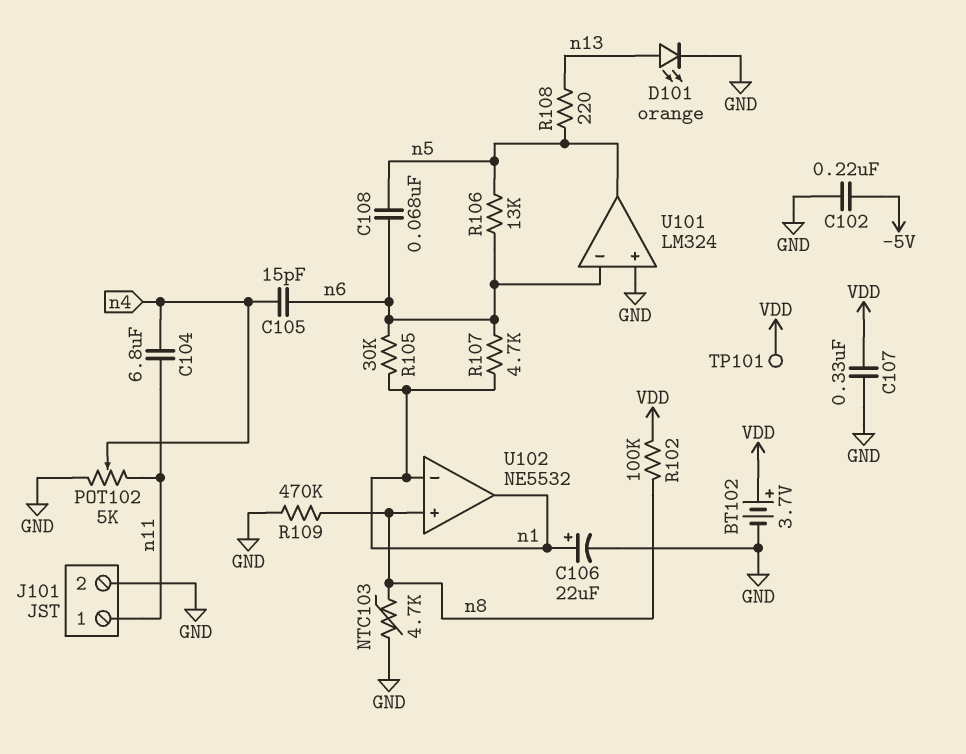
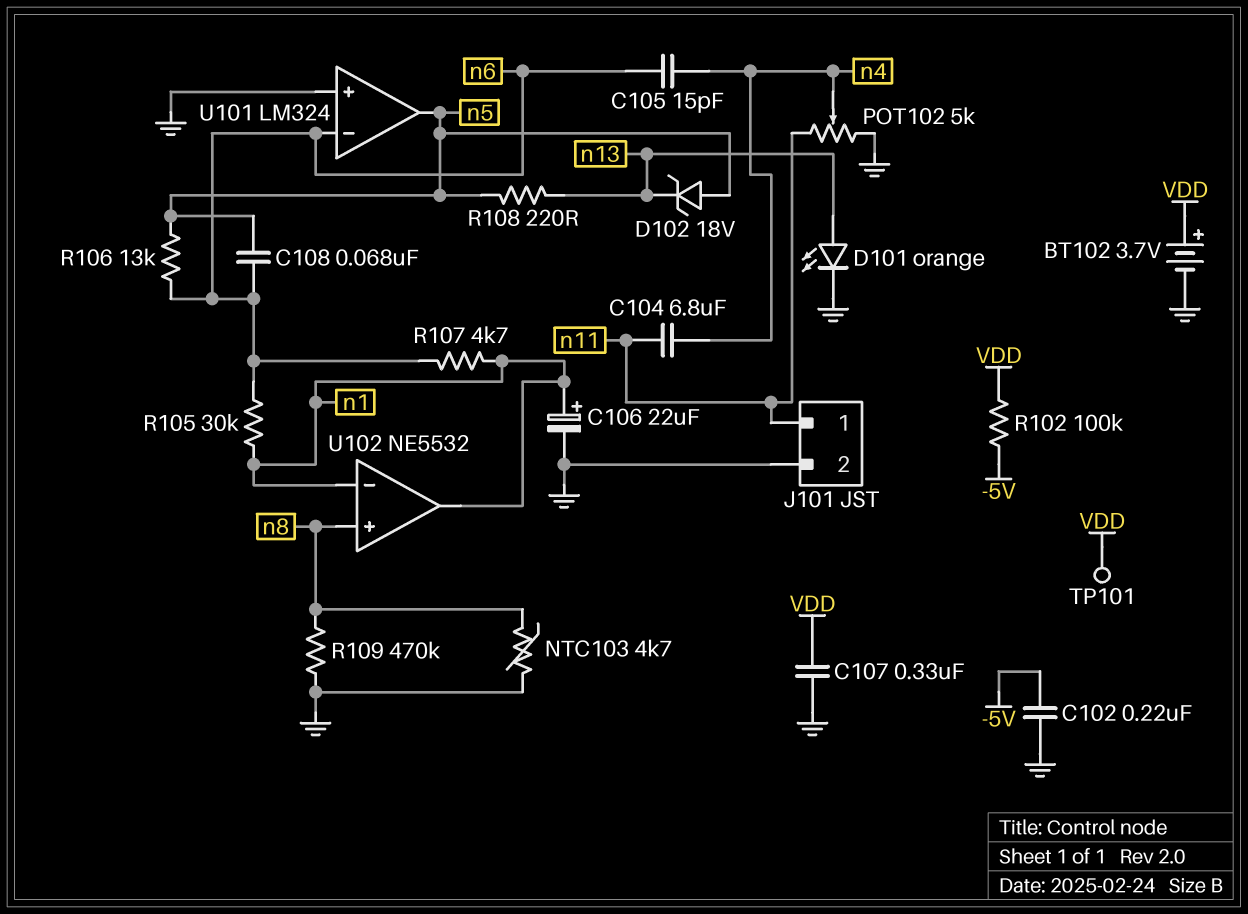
D102: none -> zener 18V (A n5, K n13)
R102: 100k (VDD, n8) -> 100k (-5V, VDD)

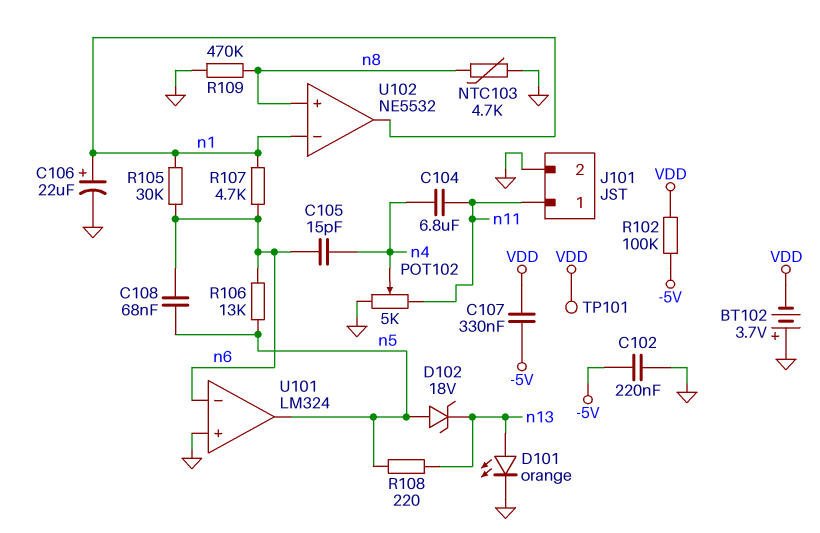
BT102: 3.7V (plus VDD, minus GND) -> 3.7V (plus GND, minus VDD)
C107: 330nF (GND, VDD) -> 330nF (-5V, VDD)

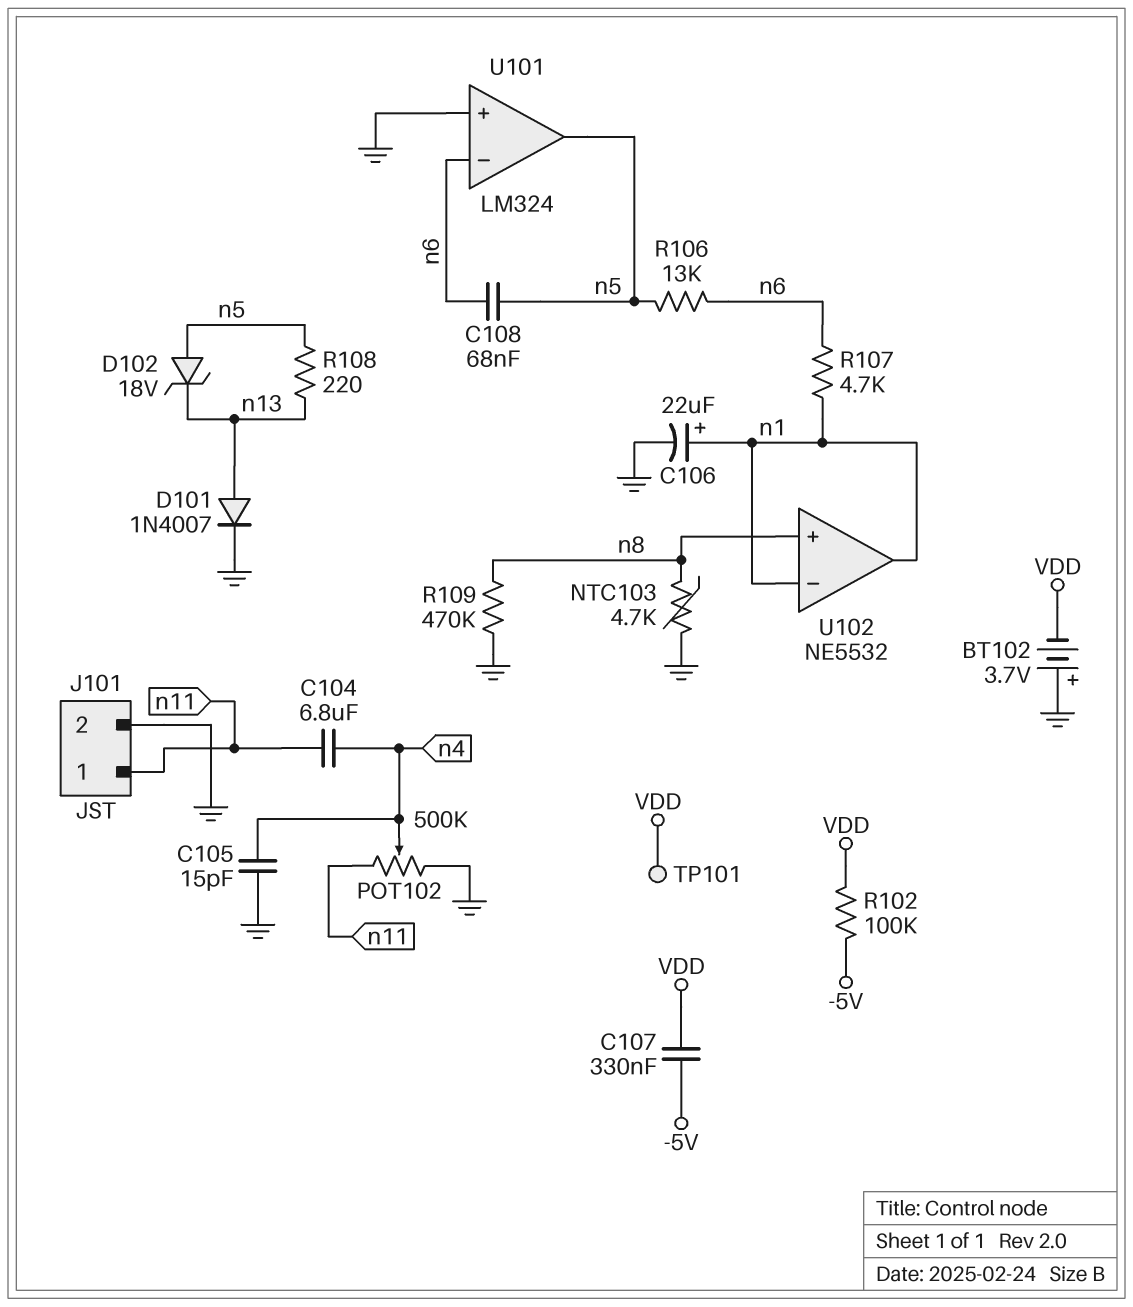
C102: 220nF (-5V, GND) -> none
C105: 15pF (n4, n6) -> 15pF (GND, n4)
D101: LED orange (A n13, K GND) -> diode 1N4007 (A n13, K GND)
POT102: 5k (GND, n11, wiper n4) -> 500k (GND, n11, wiper n4)
R105: 30k (n1, n6) -> none

